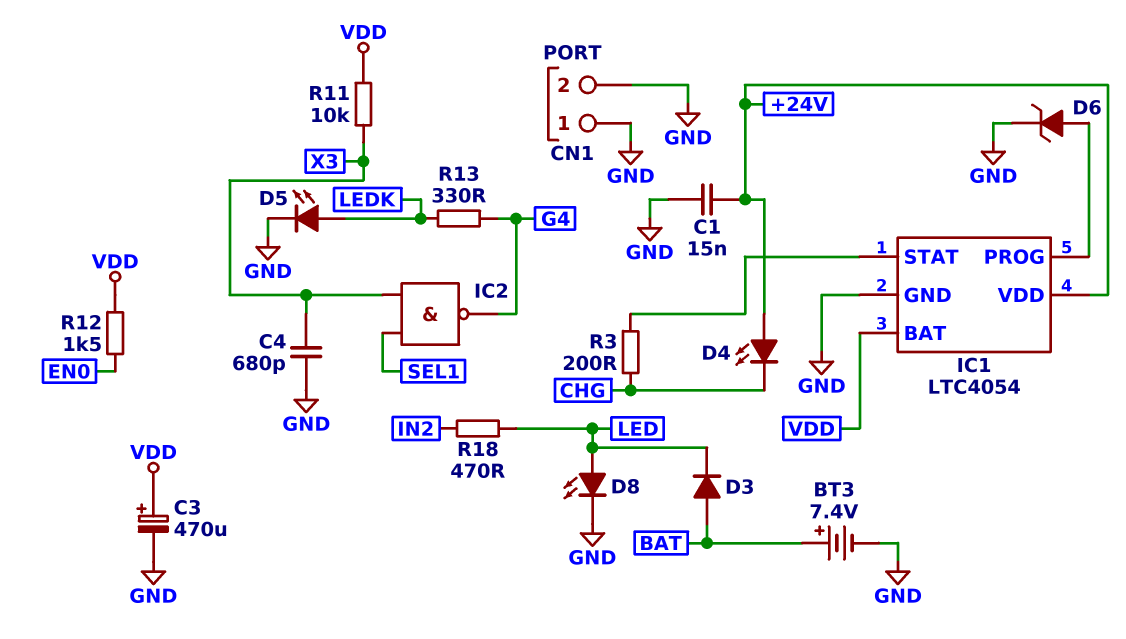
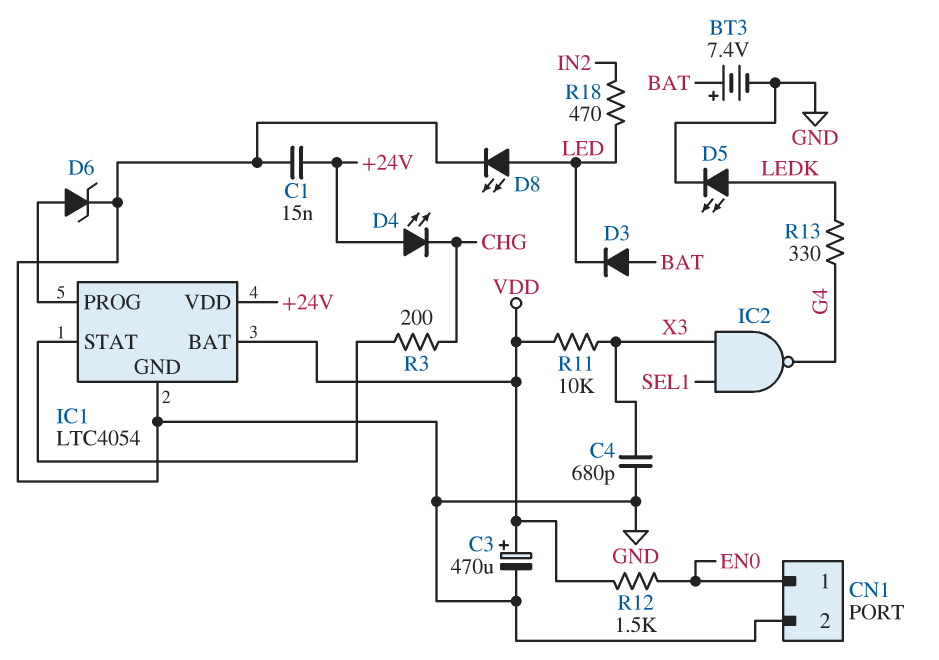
CN1 pin 1: GND -> EN0

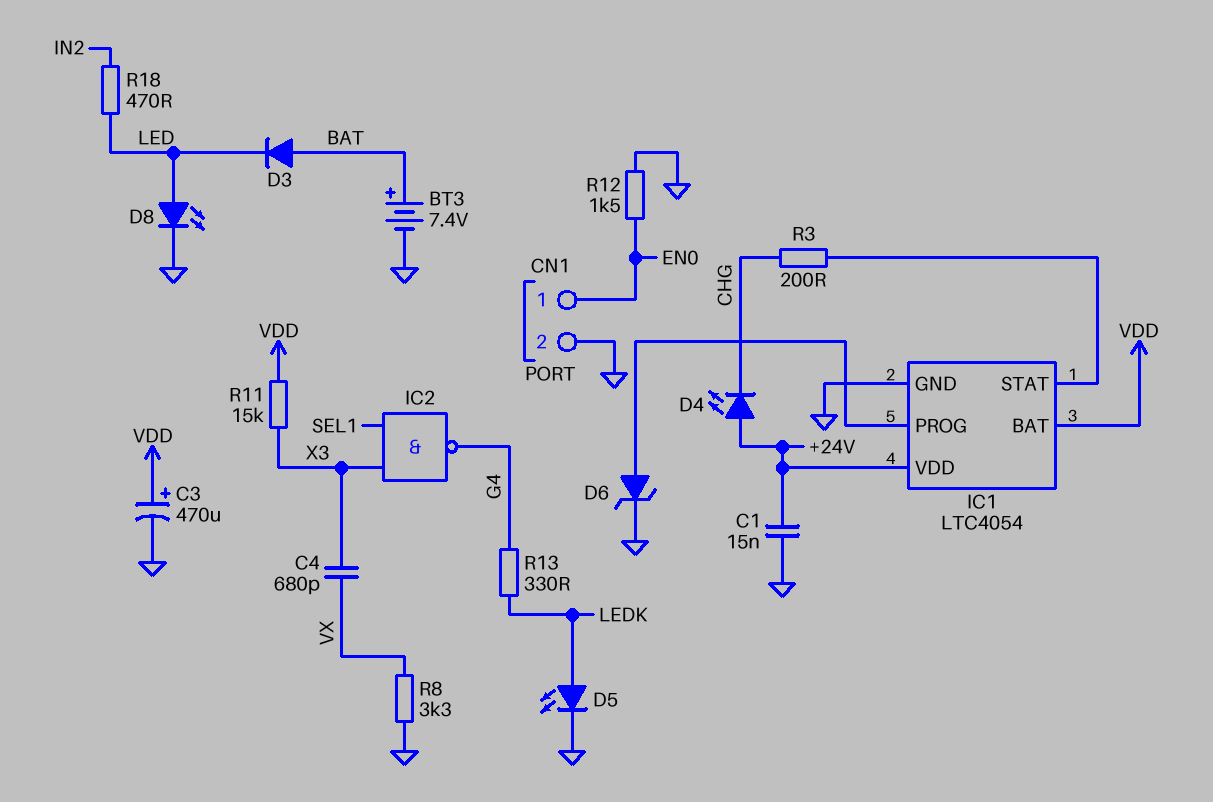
C4: 680pF (GND, X3) -> 680pF (VX, X3)
R8: none -> 3.3k (GND, VX)
R11: 10k (VDD, X3) -> 15k (VDD, X3)
R12: 1.5k (EN0, VDD) -> 1.5k (EN0, GND)

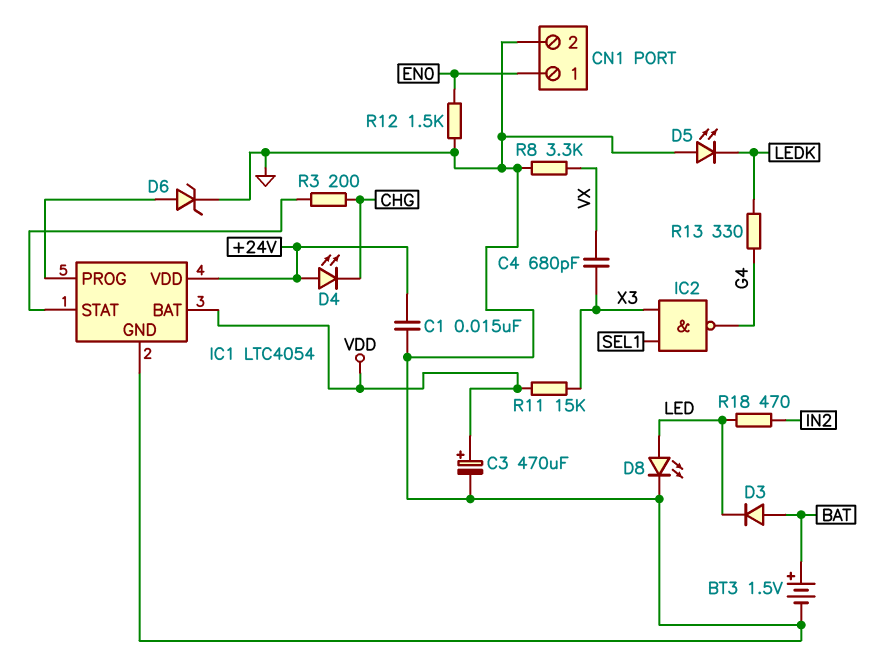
BT3: 7.4V (plus BAT, minus GND) -> 1.5V (plus BAT, minus GND)
D5: LED (A LEDK, K GND) -> LED (A GND, K LEDK)

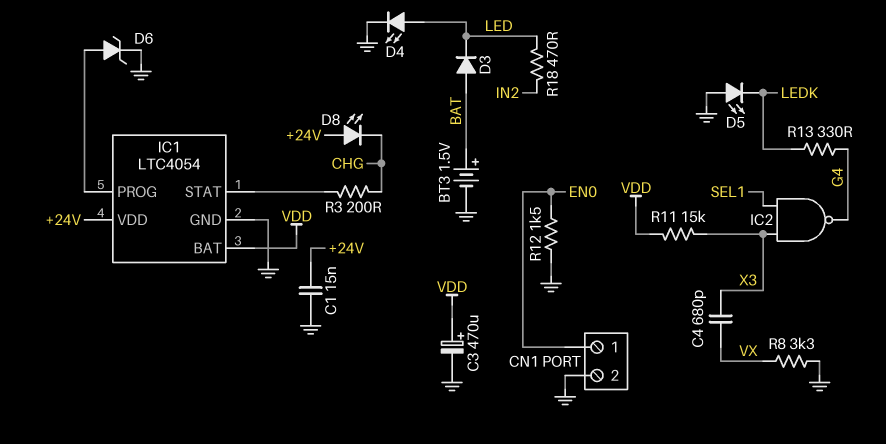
D4: LED (A +24V, K CHG) -> LED (A LED, K GND)
D8: LED (A LED, K GND) -> LED (A +24V, K CHG)

